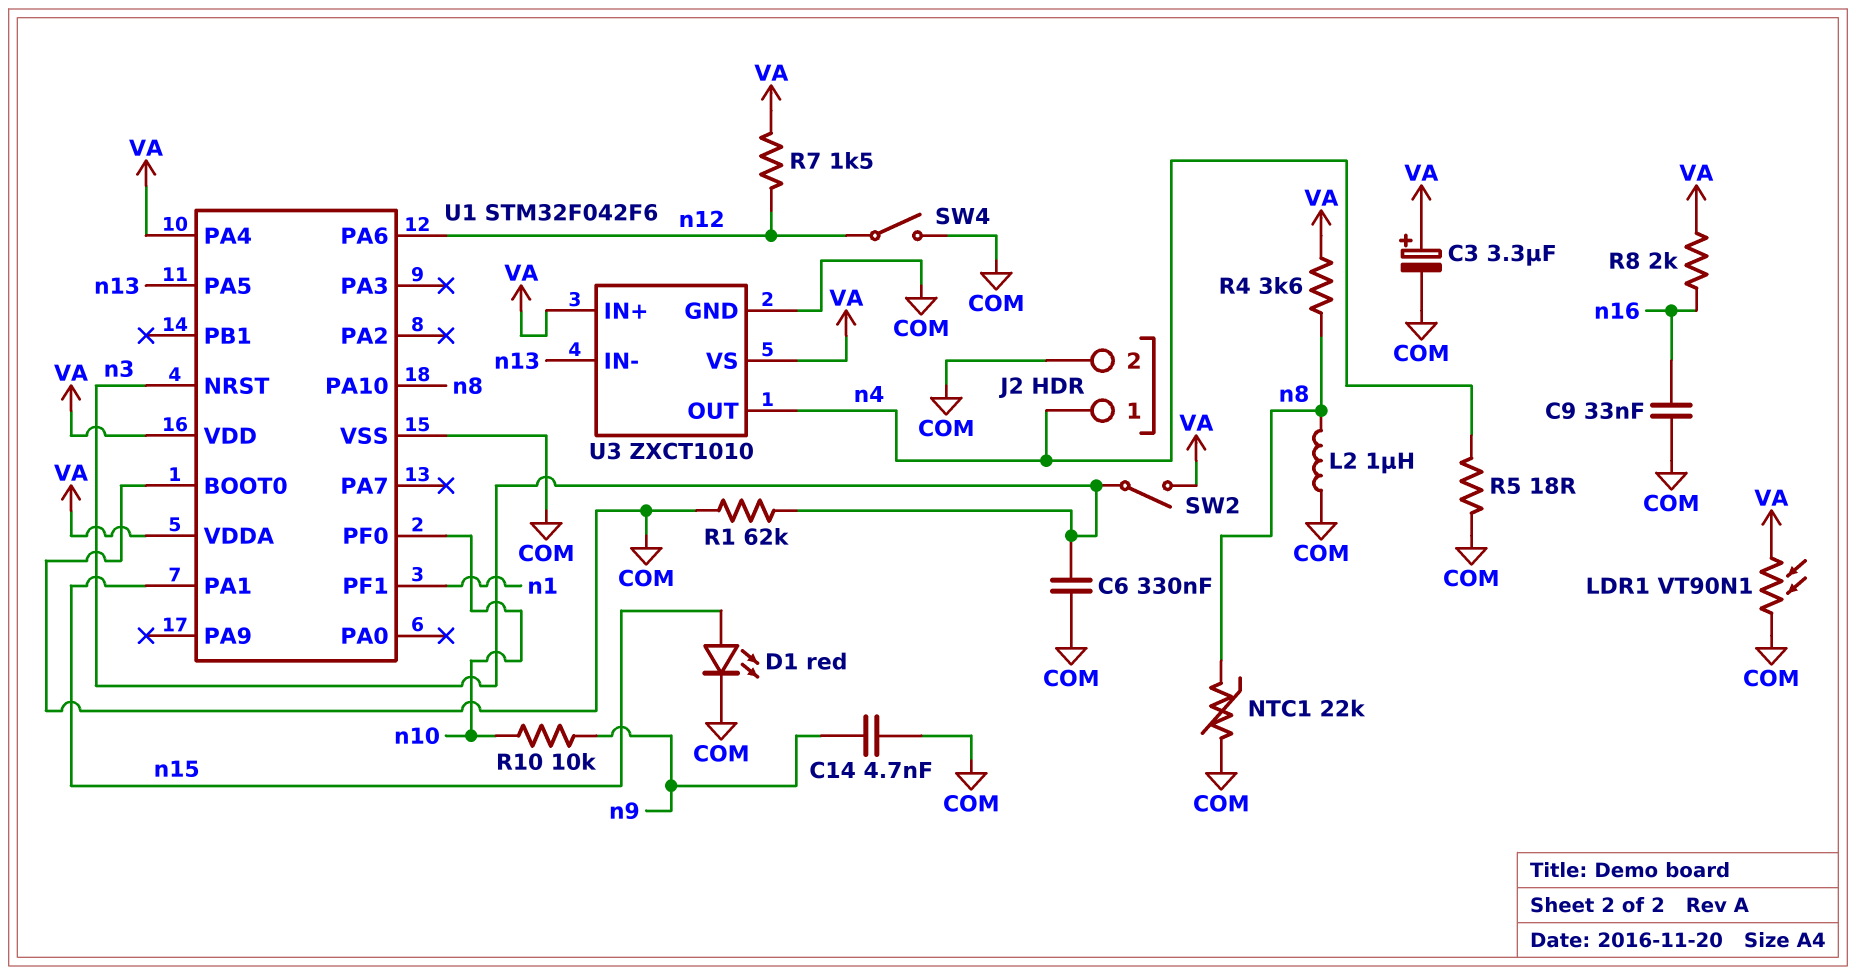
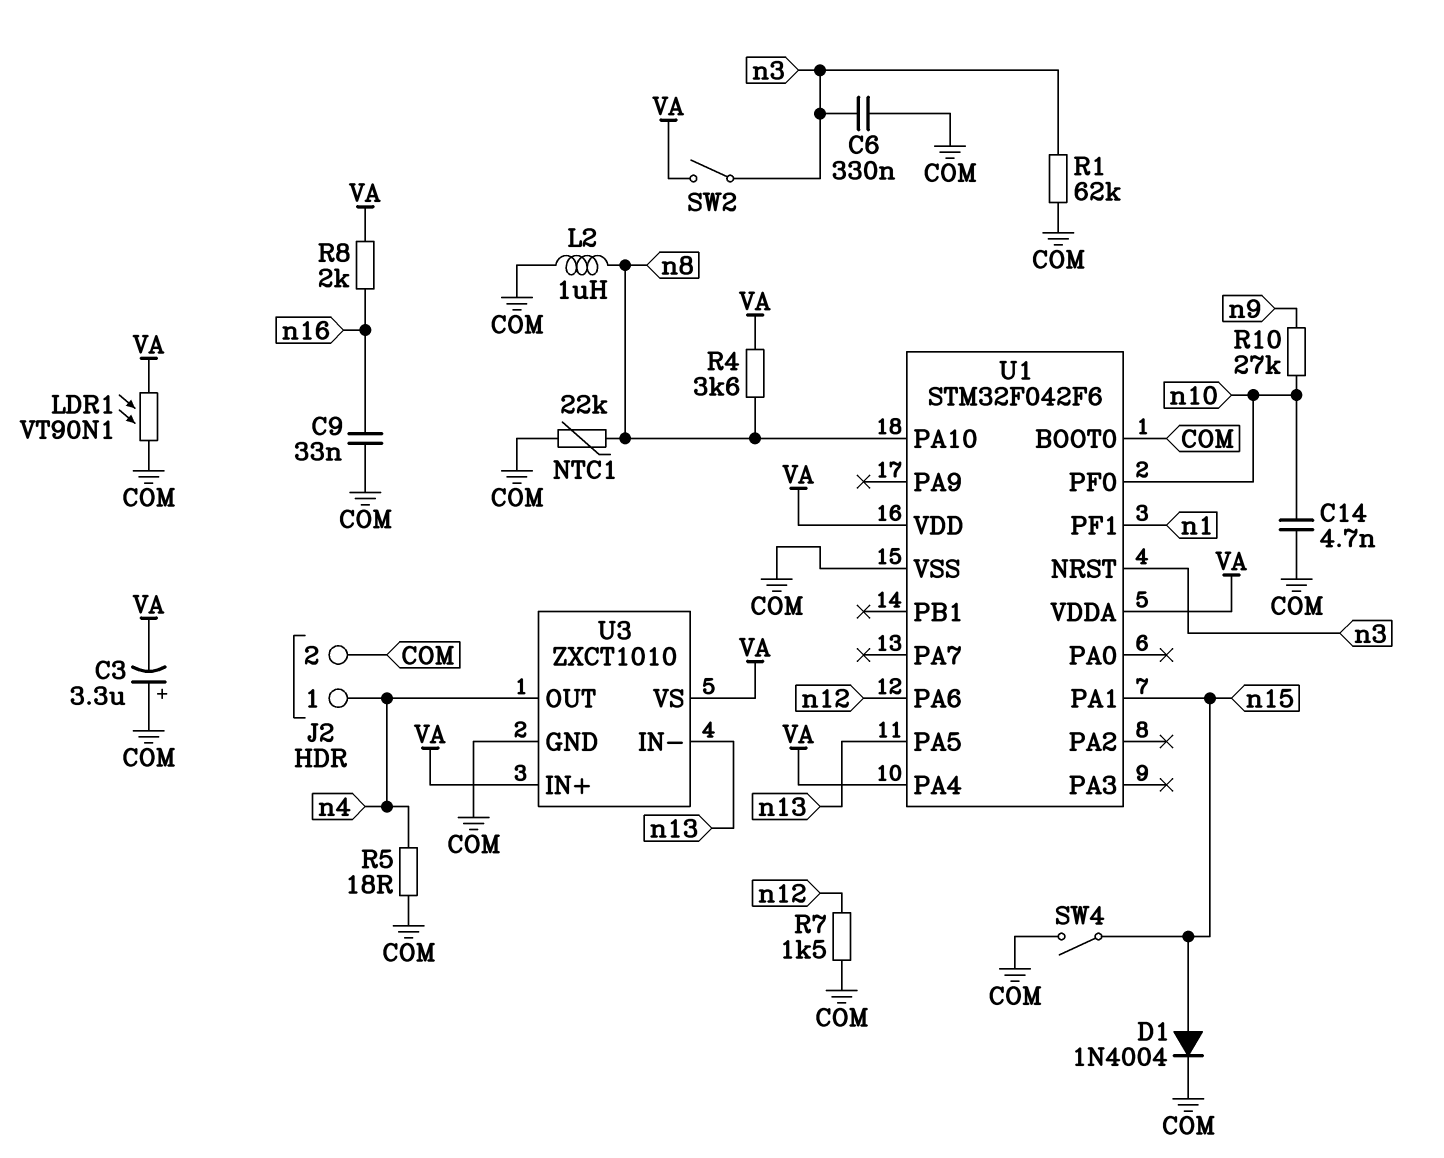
C3: 3.3uF (plus VA, minus COM) -> 3.3uF (plus COM, minus VA)
C14: 4.7nF (COM, n9) -> 4.7nF (COM, n10)
D1: LED red (A n15, K COM) -> diode 1N4004 (A n15, K COM)
R7: 1.5k (VA, n12) -> 1.5k (COM, n12)
R10: 10k (n9, n10) -> 27k (n9, n10)
SW4: switch (COM, n12) -> switch (COM, n15)

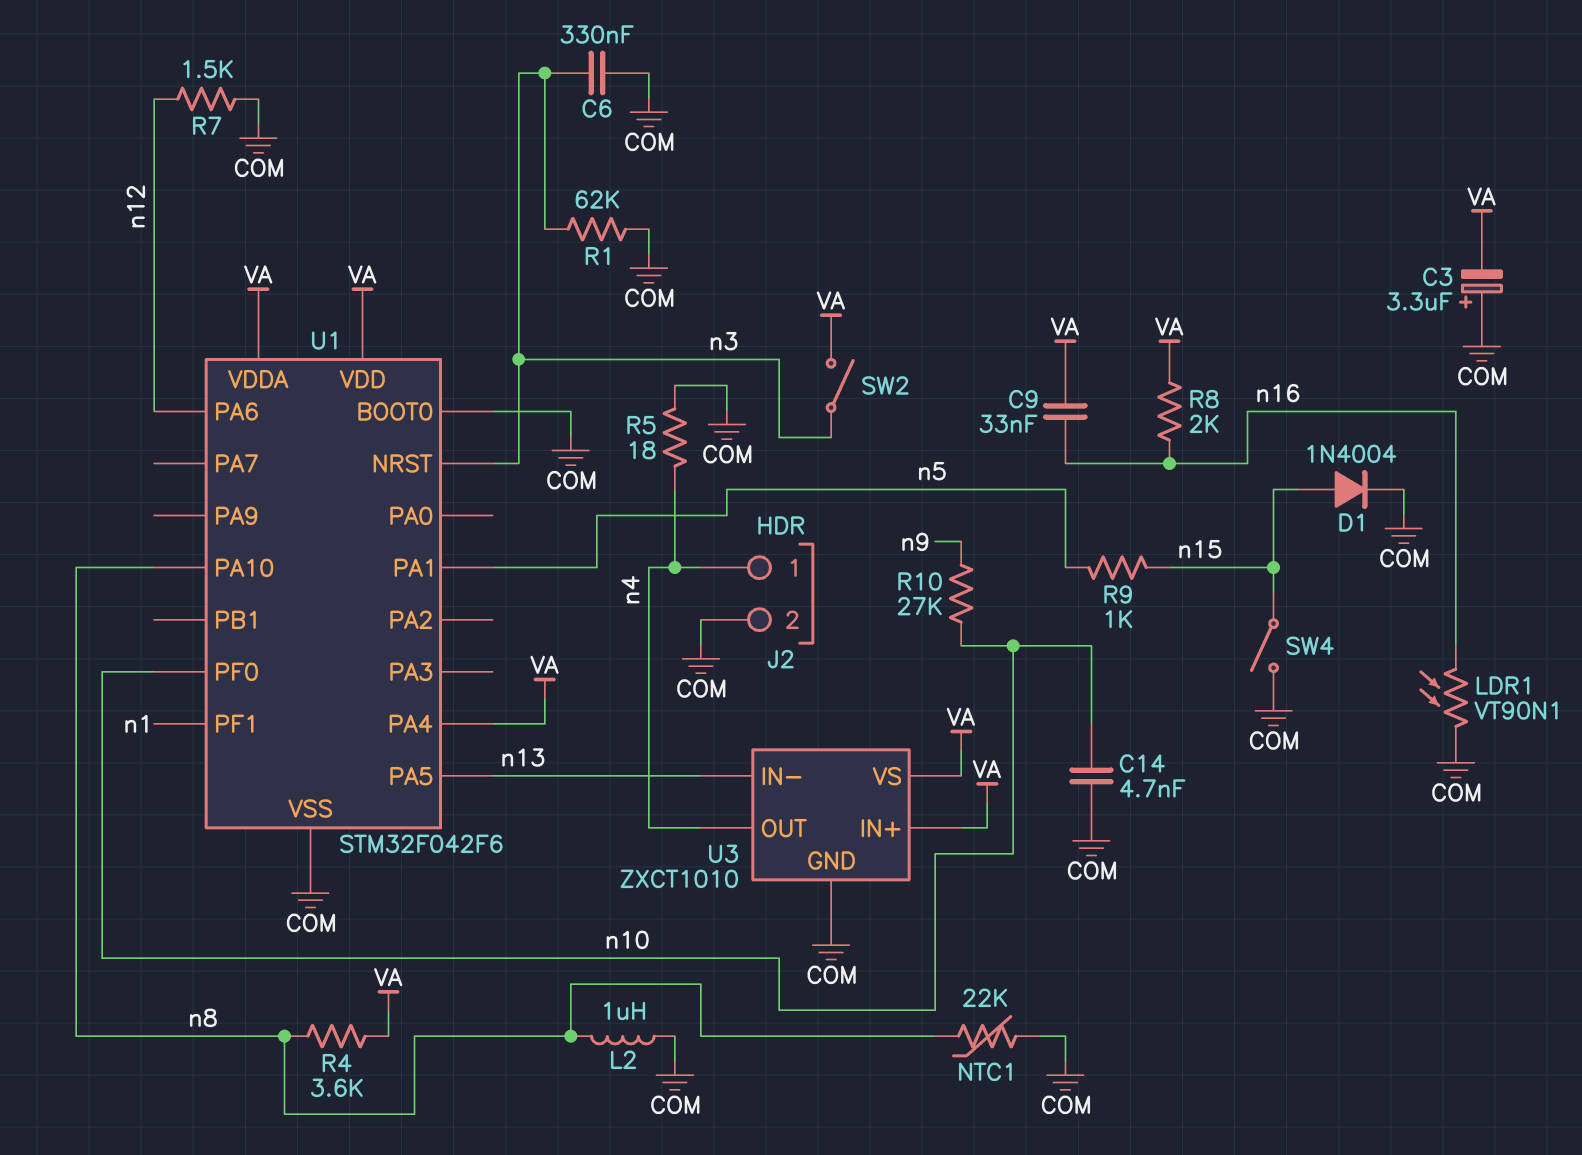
C9: 33nF (COM, n16) -> 33nF (VA, n16)
LDR1: VT90N1 (COM, VA) -> VT90N1 (COM, n16)
R9: none -> 1k (n5, n15)
U1 pin PA1: n15 -> n5

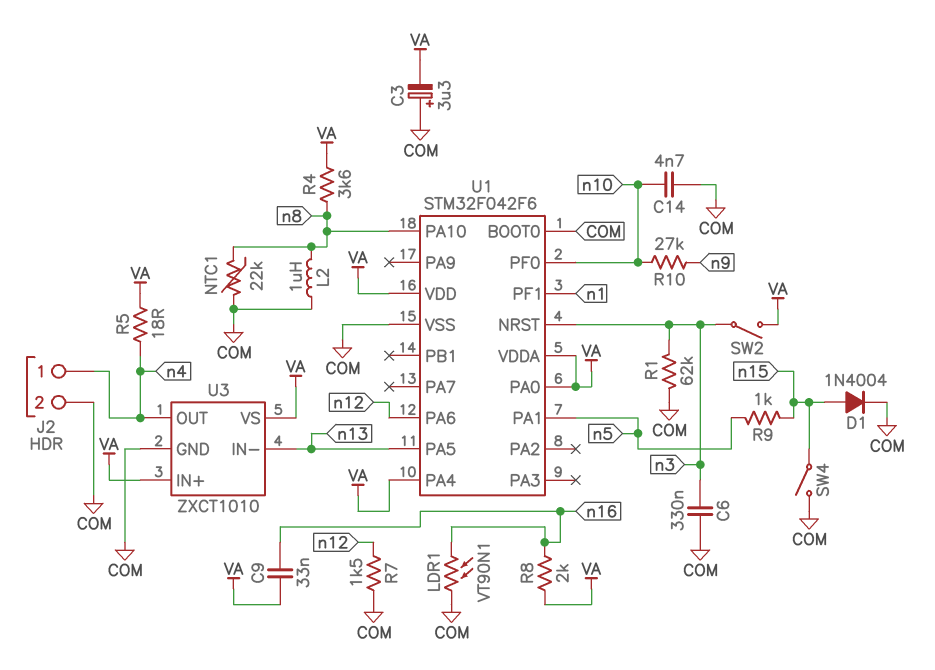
R5: 18 (COM, n4) -> 18 (VA, n4)
U1 pin PA0: none -> VA

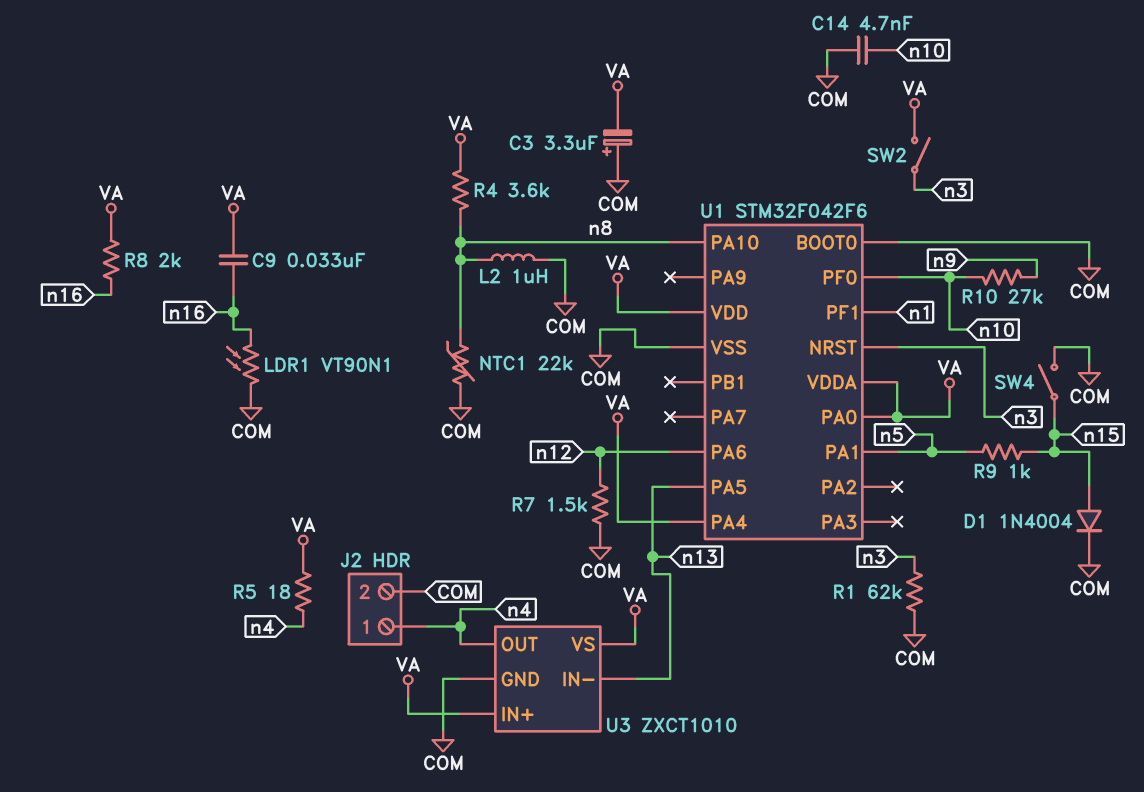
C6: 330nF (COM, n3) -> none

